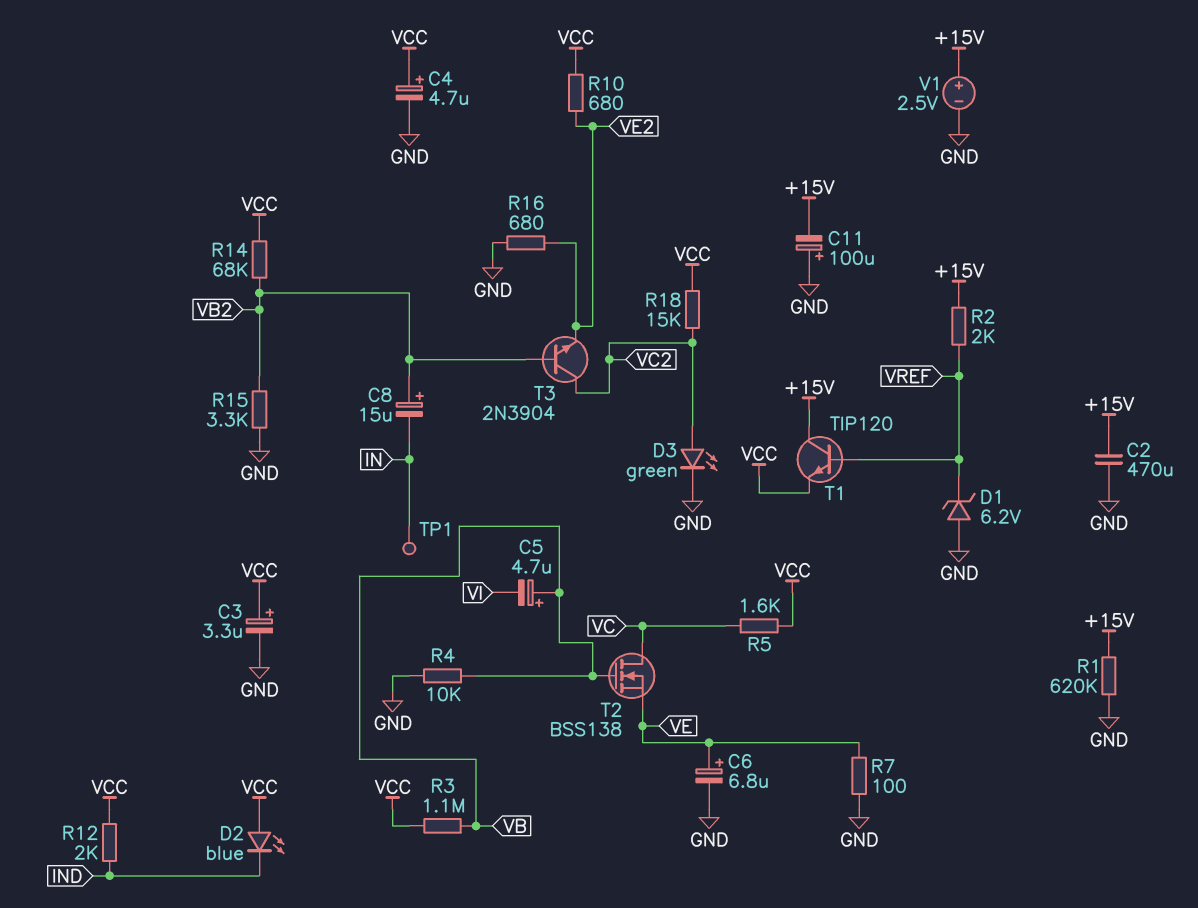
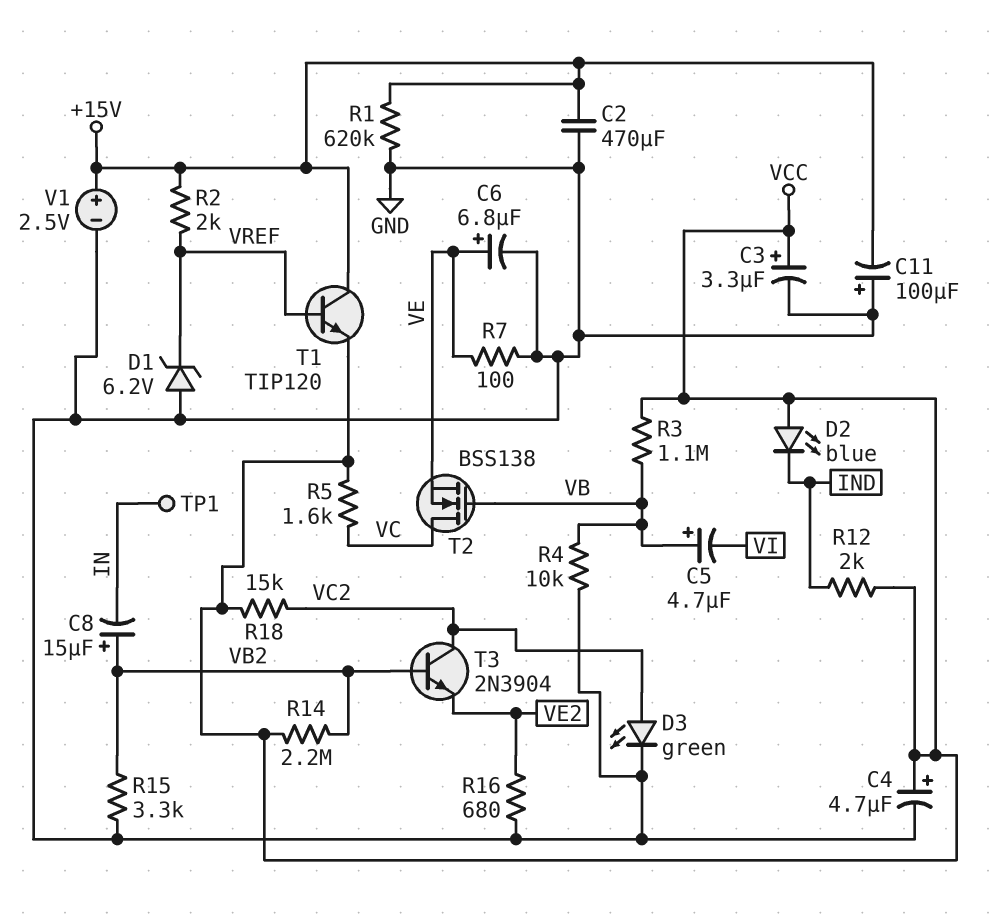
R10: 680 (VCC, VE2) -> none
R14: 68k (VB2, VCC) -> 2.2M (VB2, VCC)

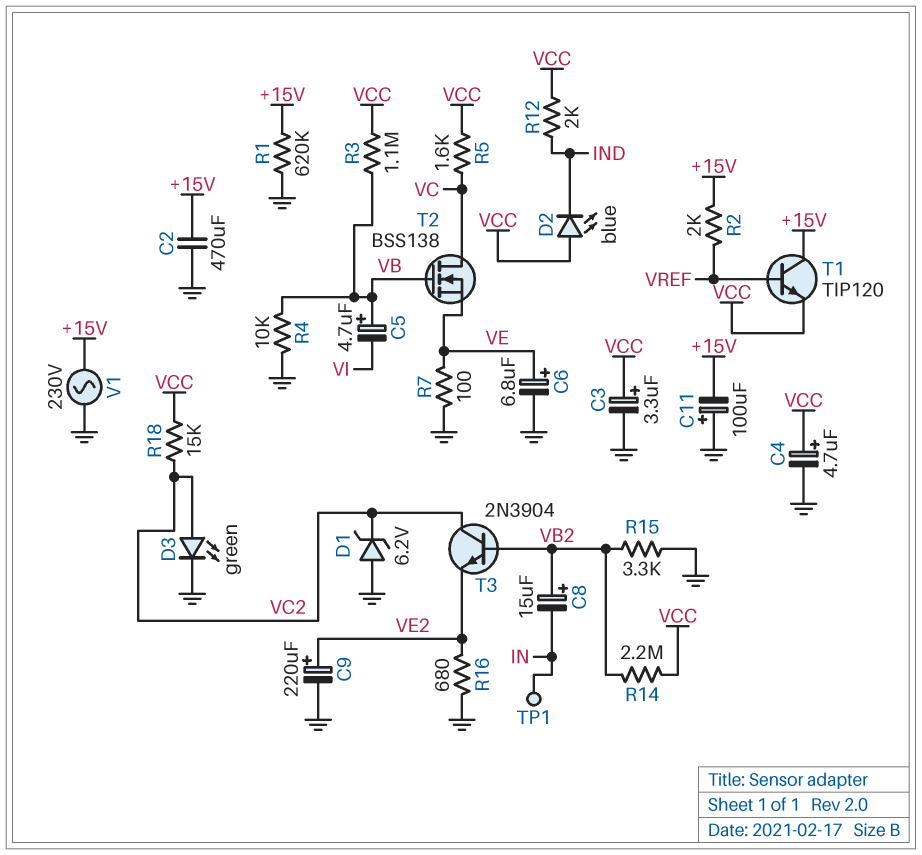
C9: none -> 220uF (plus VE2, minus GND)
D1: zener 6.2V (A GND, K VREF) -> zener 6.2V (A GND, K VC2)
V1: 2.5V (plus +15V, minus GND) -> AC 230V (+15V, GND)

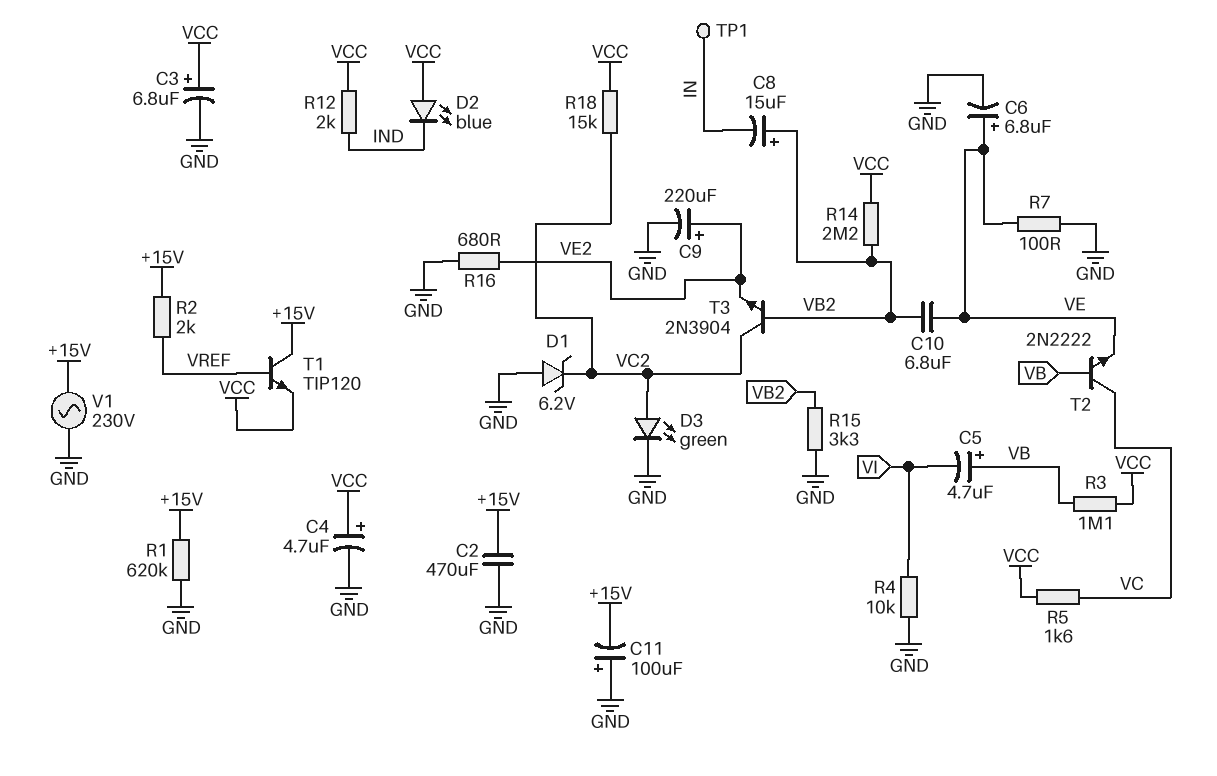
C3: 3.3uF (plus VCC, minus GND) -> 6.8uF (plus VCC, minus GND)
C10: none -> 6.8uF (VB2, VE)
R4: 10k (GND, VB) -> 10k (GND, VI)
T2: NMOS BSS138 (G VB, D VC, S VE) -> NPN 2N2222 (B VB, C VC, E VE)

